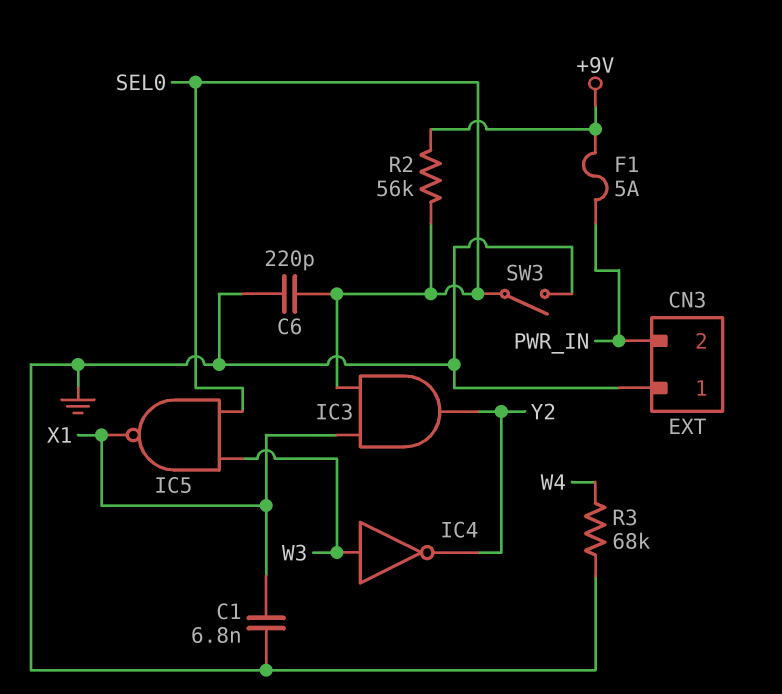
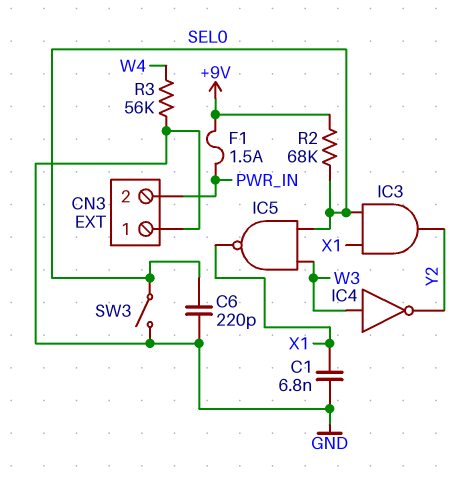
F1: 5A (+9V, PWR_IN) -> 1.5A (+9V, PWR_IN)
R2: 56k (+9V, SEL0) -> 68k (+9V, SEL0)
R3: 68k (GND, W4) -> 56k (GND, W4)

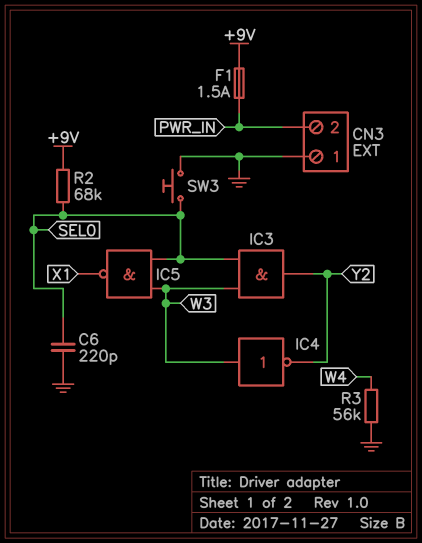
C1: 6.8nF (GND, X1) -> none
IC3: AND (in SEL0, in X1, out Y2) -> AND (in SEL0, in W3, out Y2)
SW3: switch (GND, SEL0) -> button (GND, SEL0)

